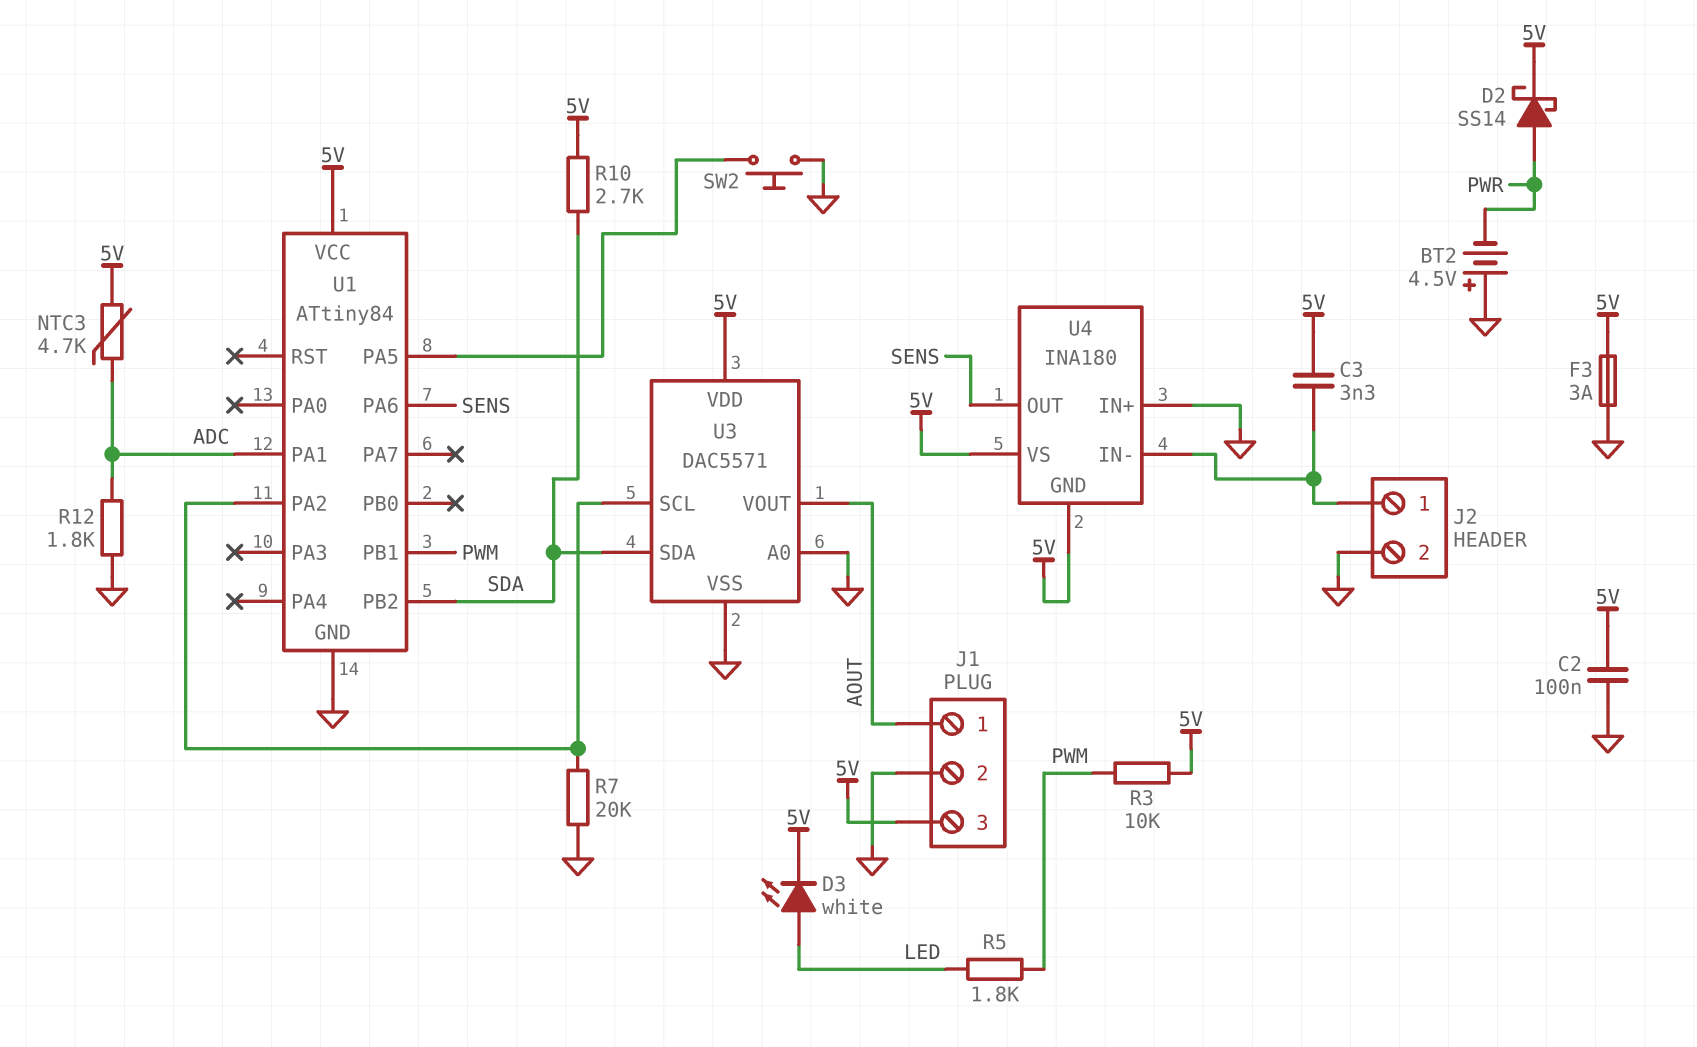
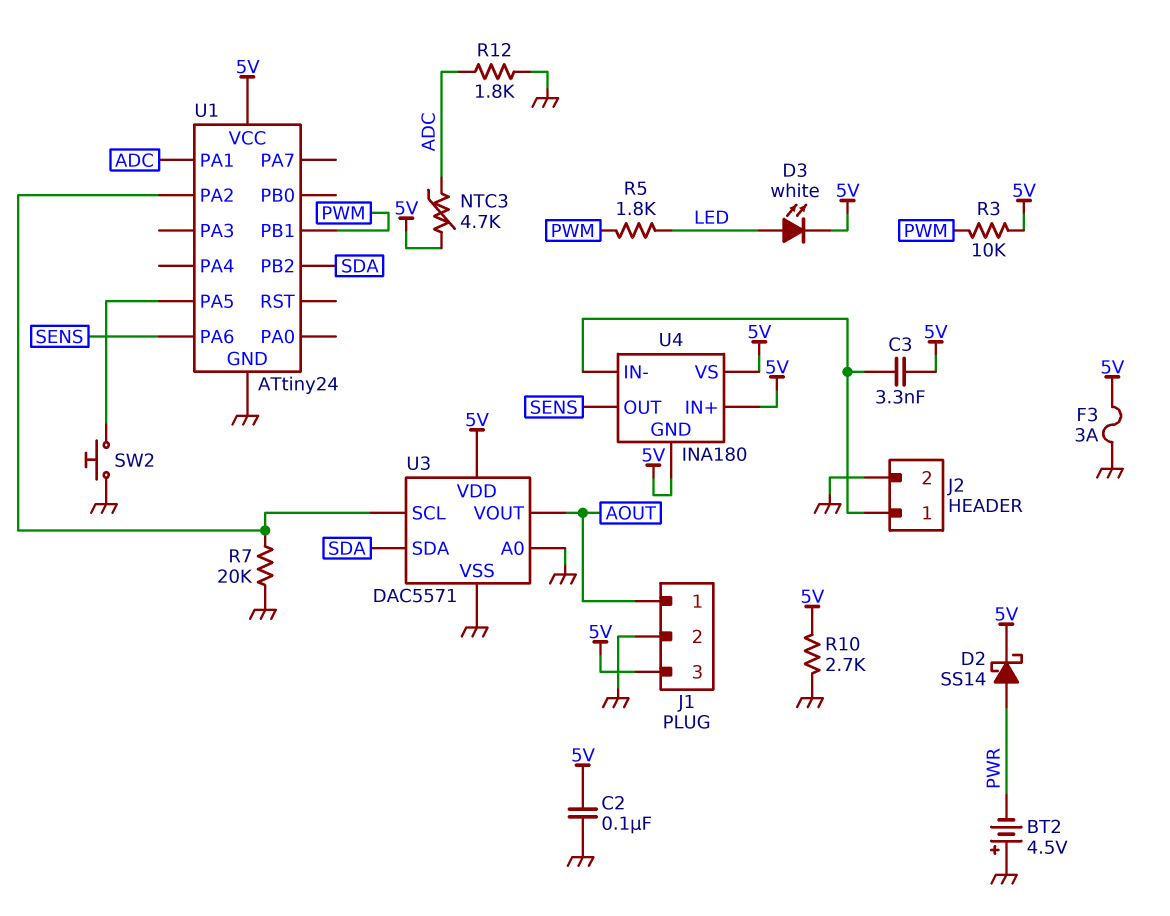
R10: 2.7k (5V, SDA) -> 2.7k (5V, GND)
U1: ATtiny84 -> ATtiny24
U4 pin IN+: GND -> 5V

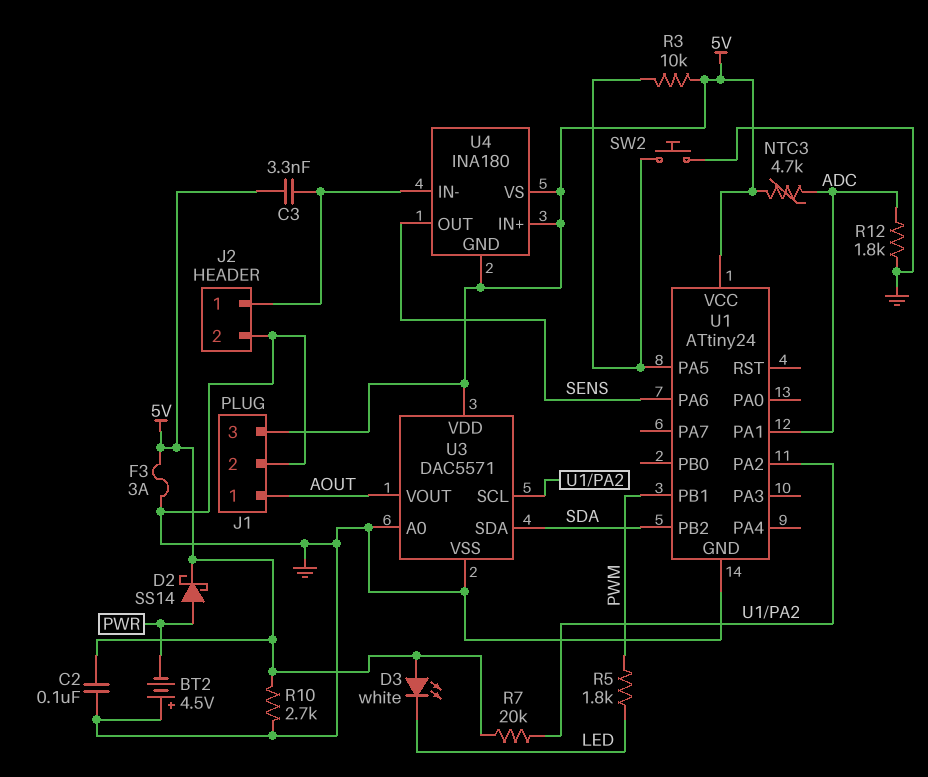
D3: LED white (A LED, K 5V) -> LED white (A 5V, K LED)
R3: 10k (5V, PWM) -> 10k (5V, U1/PA5)
R7: 20k (GND, U1/PA2) -> 20k (5V, U1/PA2)

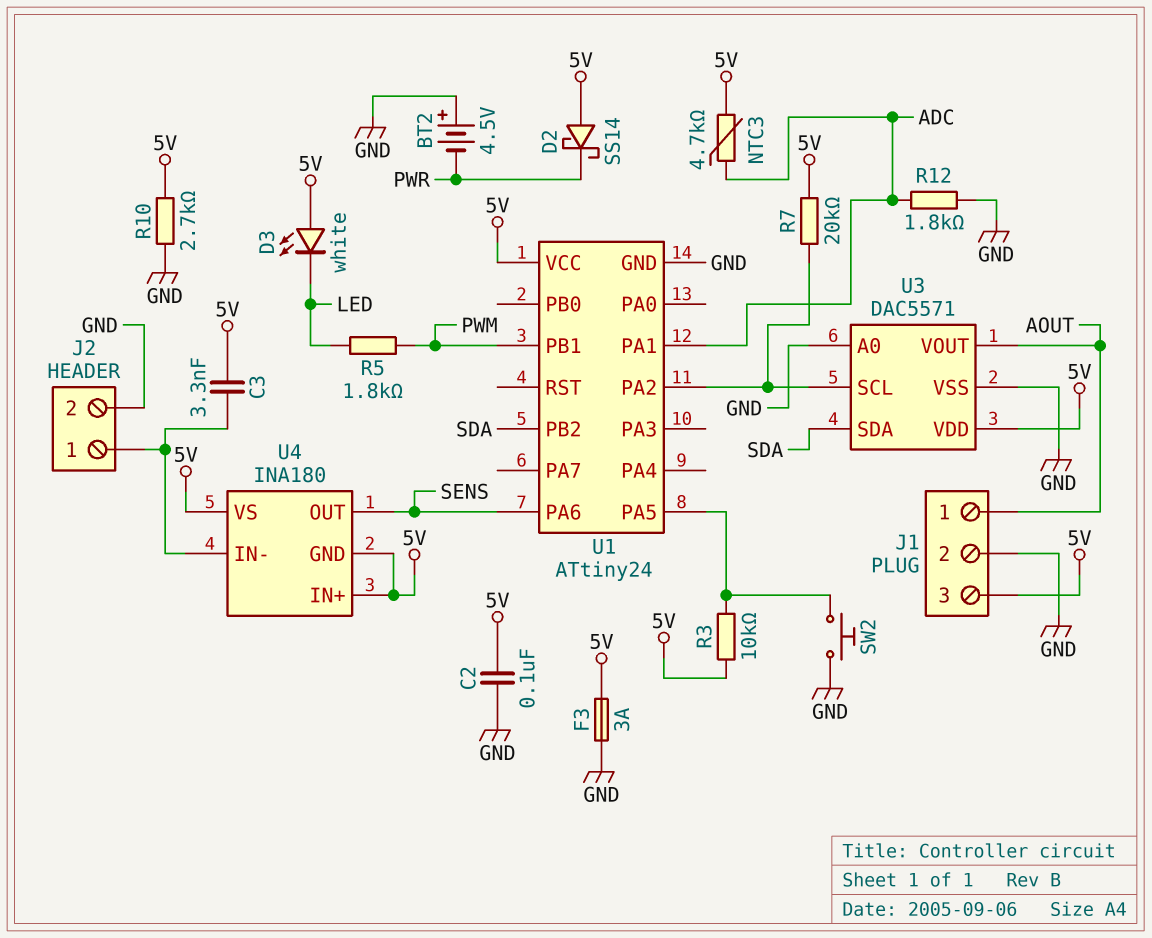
D2: schottky SS14 (A PWR, K 5V) -> schottky SS14 (A 5V, K PWR)

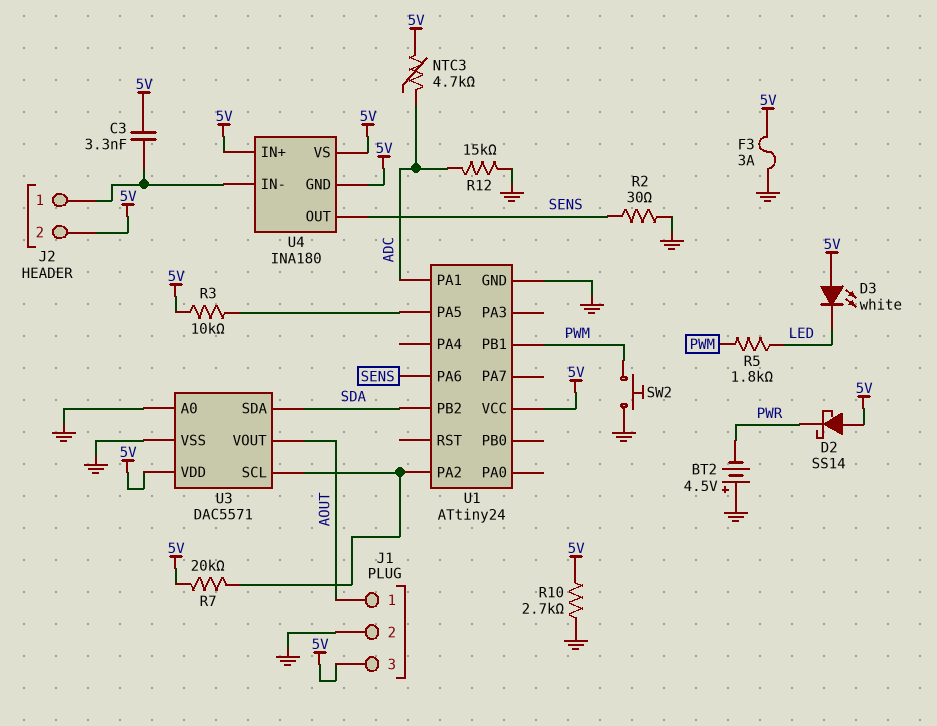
C2: 100nF (5V, GND) -> none
J2 pin 2: GND -> 5V
R2: none -> 30 (GND, SENS)
R12: 1.8k (ADC, GND) -> 15k (ADC, GND)
SW2: button (GND, U1/PA5) -> button (GND, PWM)

